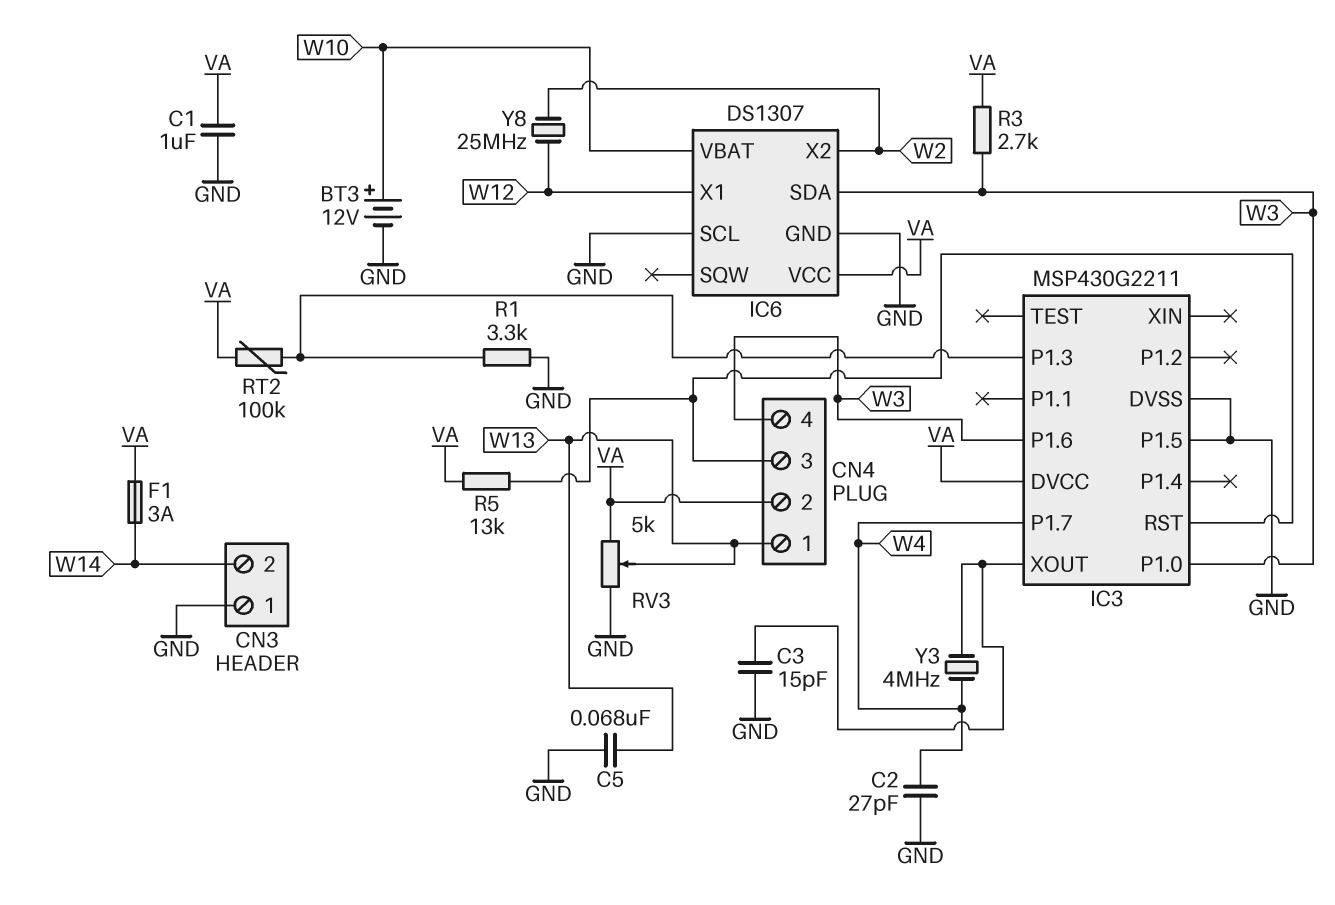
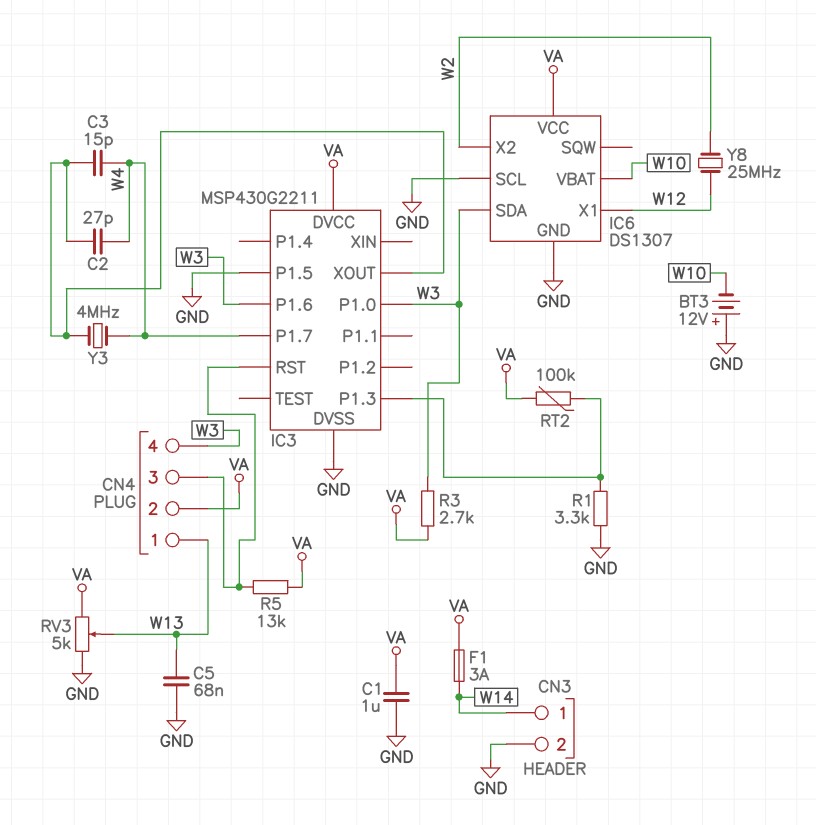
BT3: 12V (plus W10, minus GND) -> 12V (plus GND, minus W10)
C2: 27pF (GND, W4) -> 27pF (IC3/XOUT, W4)
C3: 15pF (GND, IC3/XOUT) -> 15pF (IC3/XOUT, W4)
CN3 pin 1: GND -> W14
CN3 pin 2: W14 -> GND

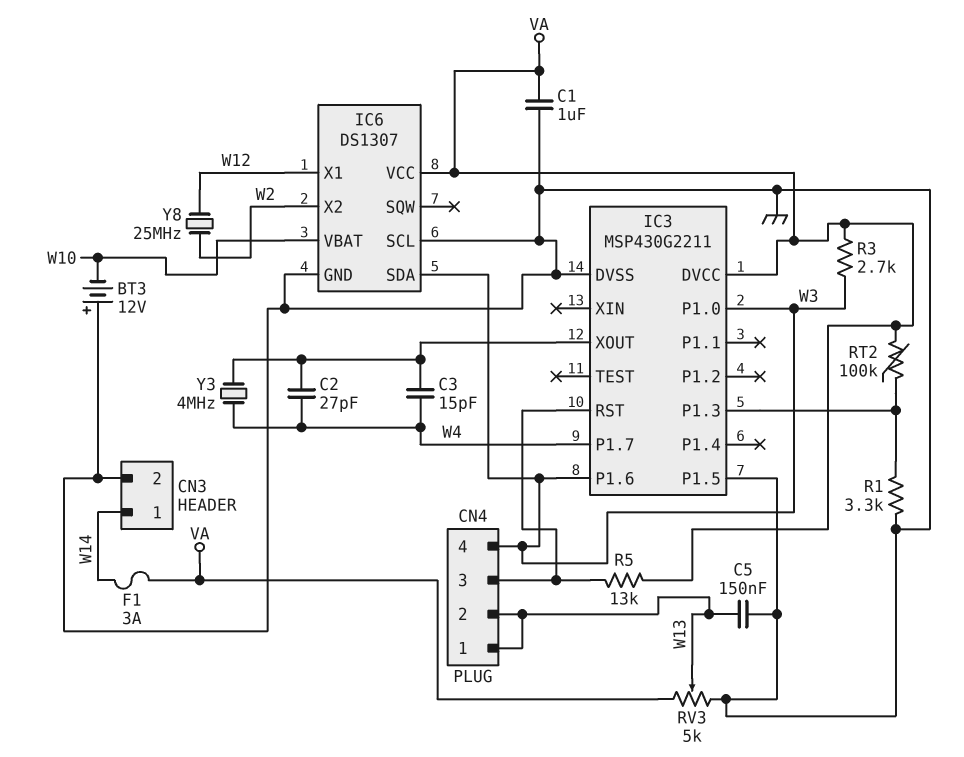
C5: 68nF (GND, W13) -> 150nF (GND, W13)
CN4 pin 2: VA -> W13

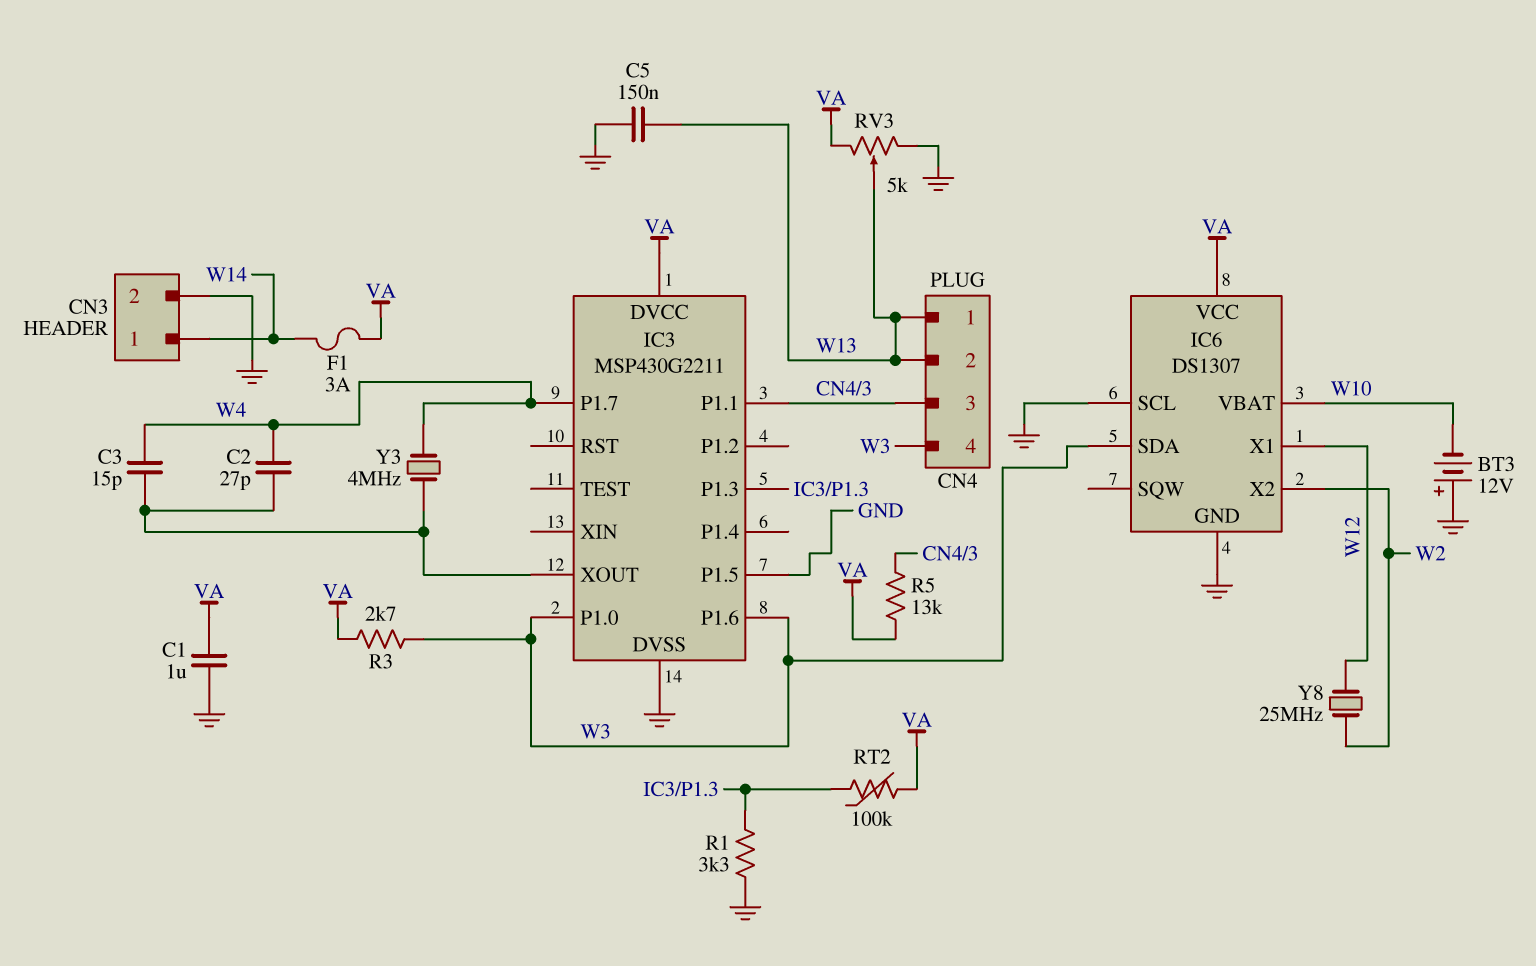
IC3 pin P1.1: none -> CN4/3
IC3 pin RST: CN4/3 -> none

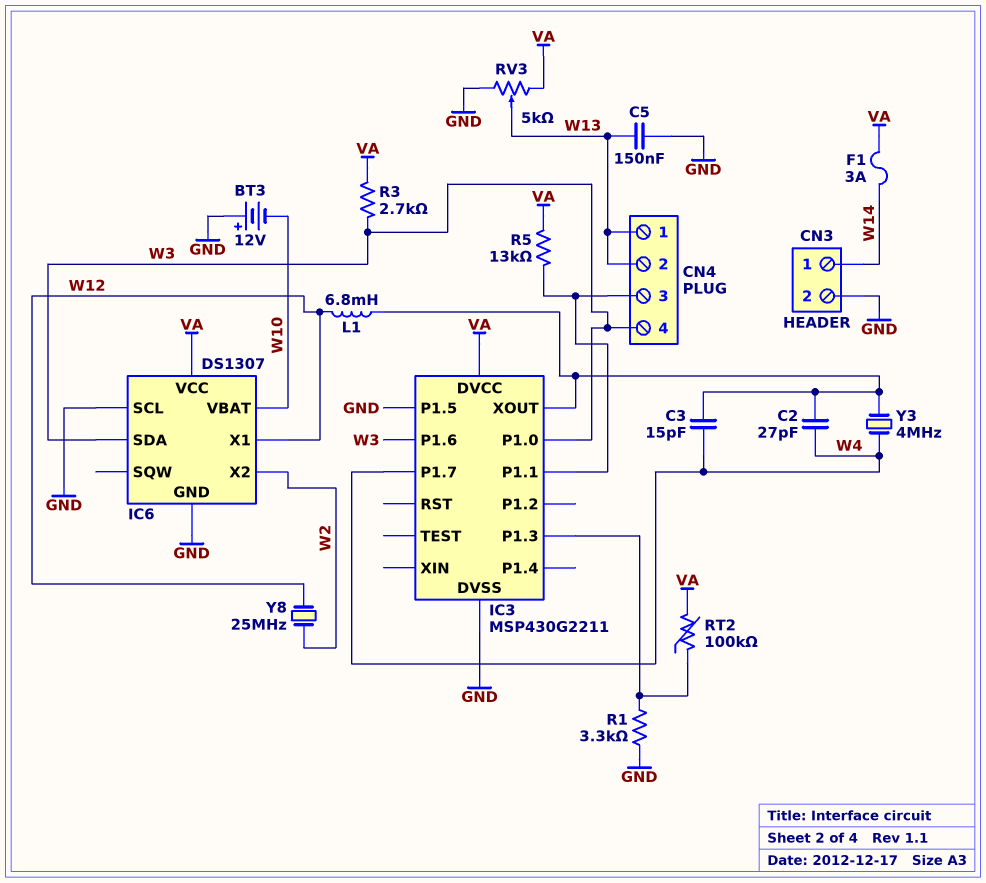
C1: 1uF (GND, VA) -> none
L1: none -> 6.8mH (IC3/XOUT, W12)

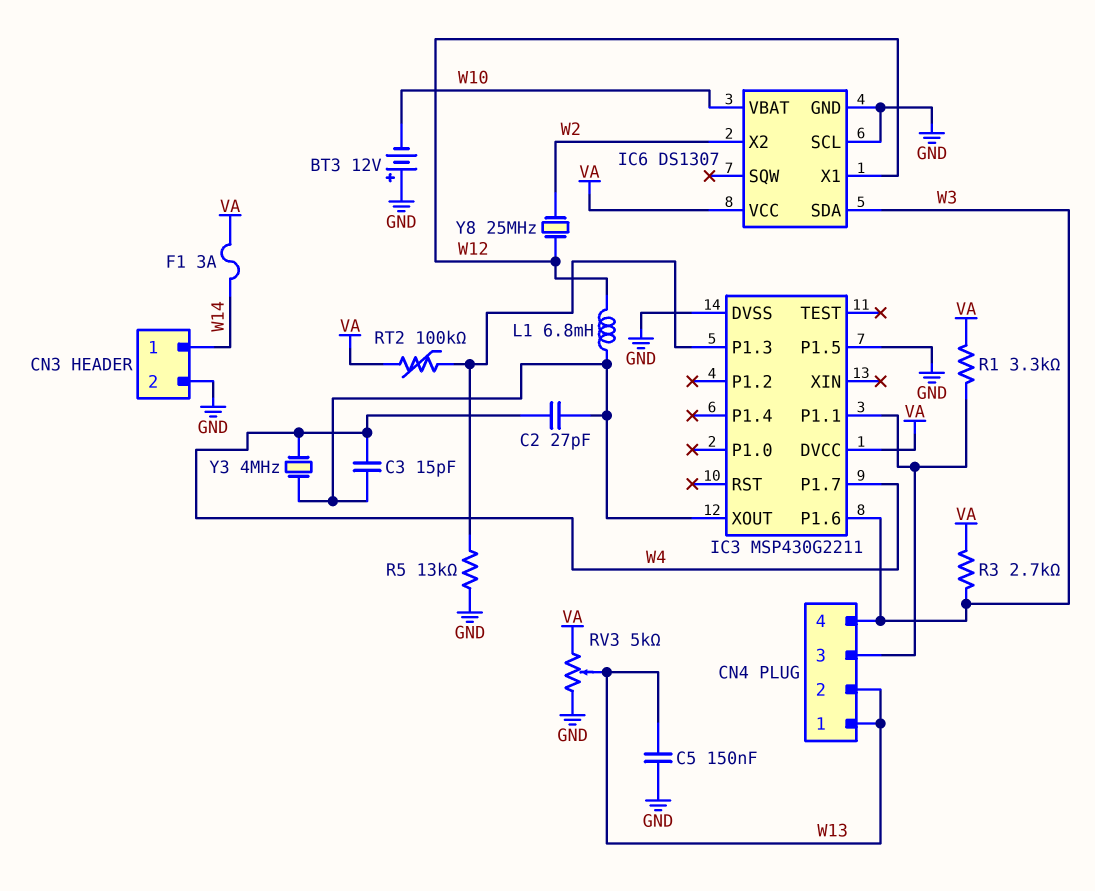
IC3 pin P1.0: W3 -> none
R1: 3.3k (GND, IC3/P1.3) -> 3.3k (CN4/3, VA)
R5: 13k (CN4/3, VA) -> 13k (GND, IC3/P1.3)

